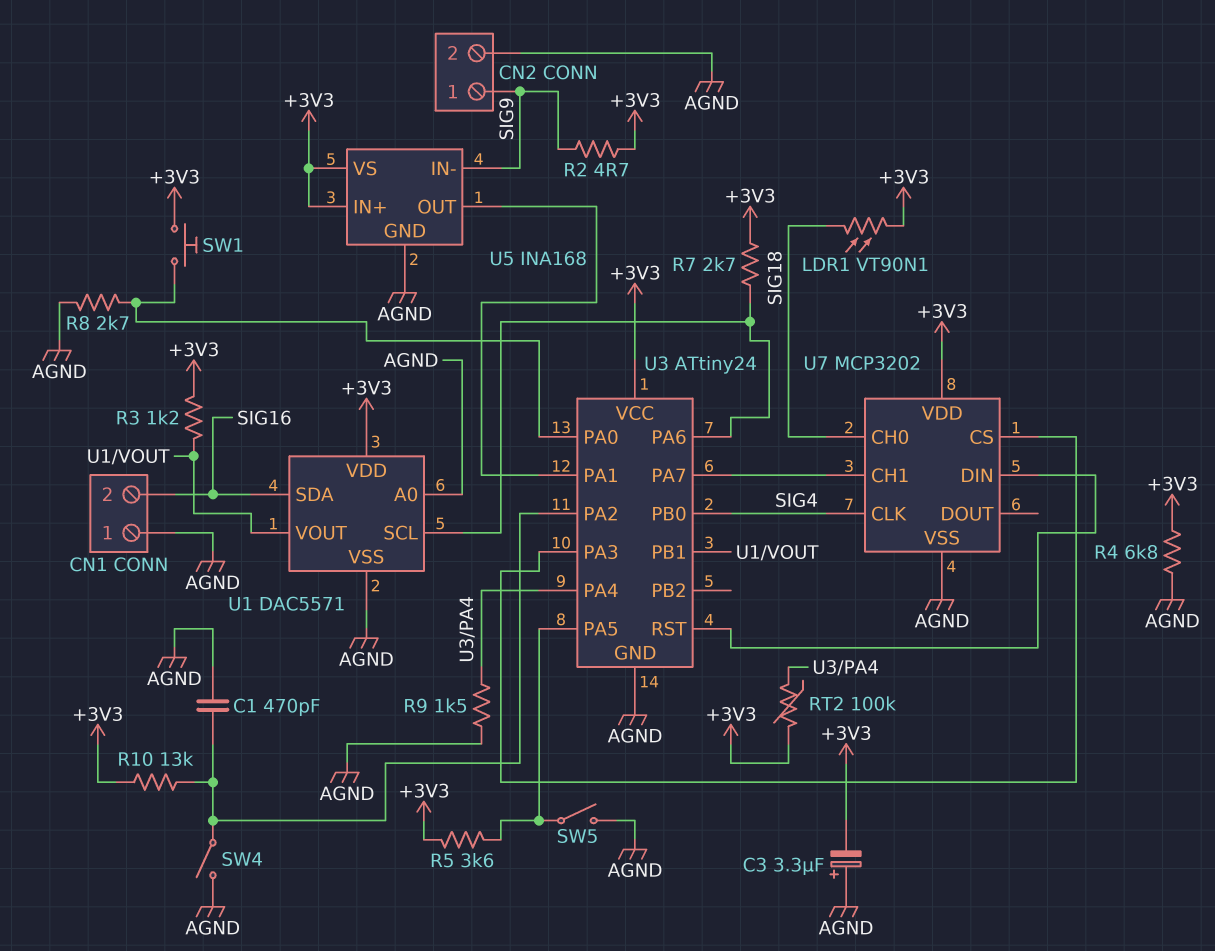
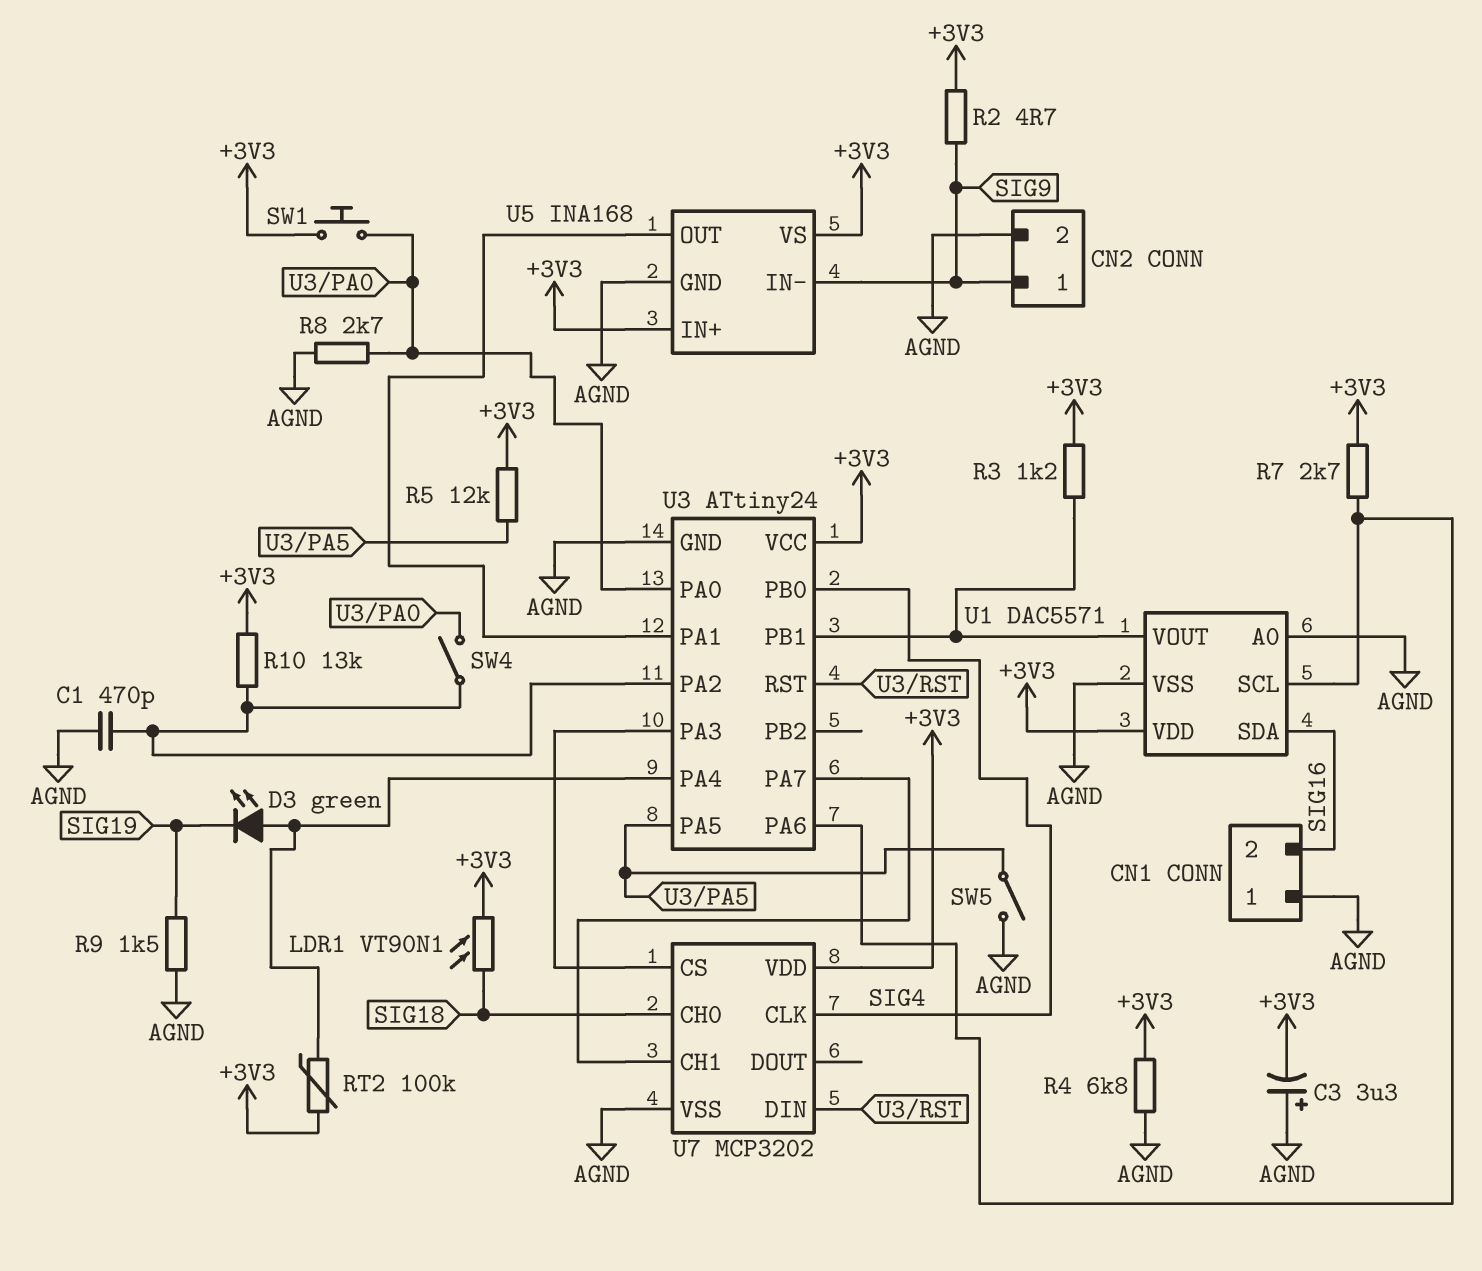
D3: none -> LED green (A U3/PA4, K SIG19)
R5: 3.6k (+3V3, U3/PA5) -> 12k (+3V3, U3/PA5)
R9: 1.5k (AGND, U3/PA4) -> 1.5k (AGND, SIG19)
SW4: switch (AGND, U3/PA2) -> switch (U3/PA0, U3/PA2)

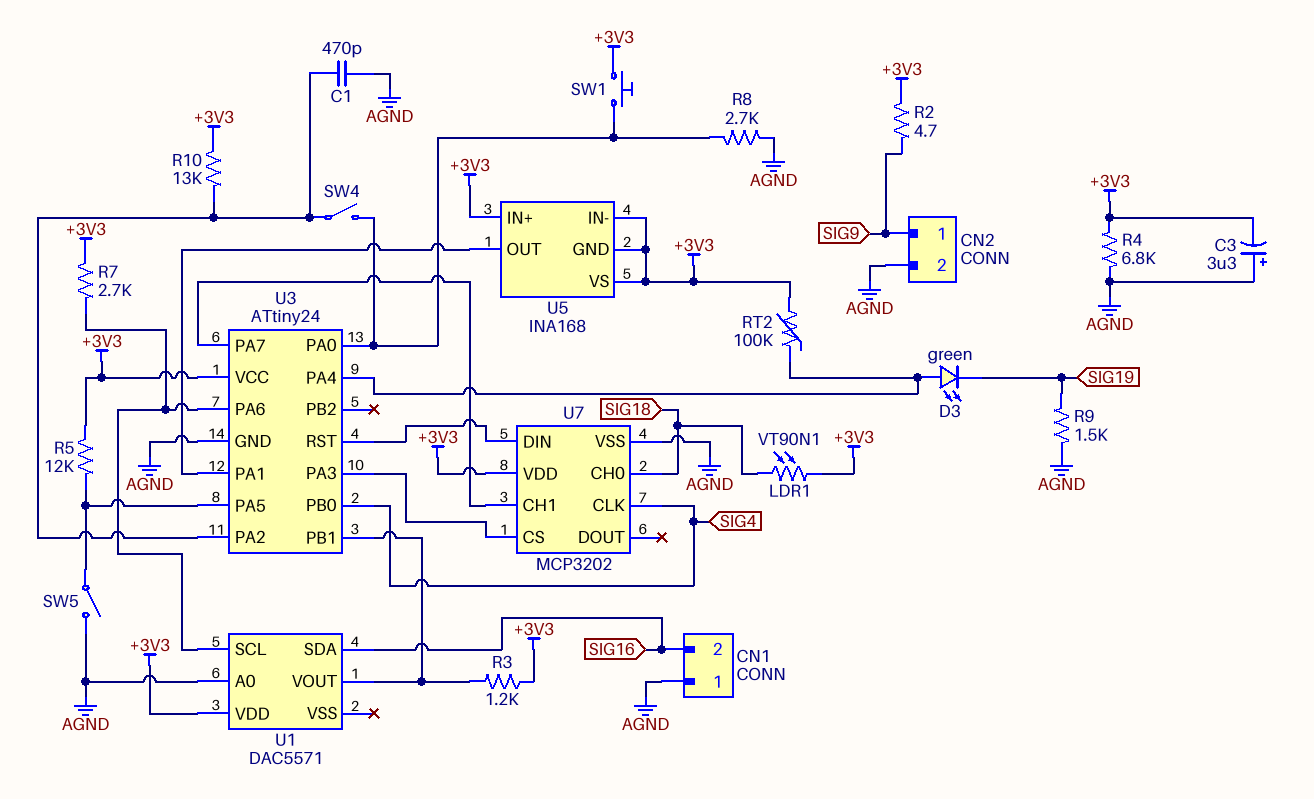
U1 pin VSS: AGND -> none
U5 pin GND: AGND -> +3V3
U5 pin IN-: SIG9 -> +3V3

